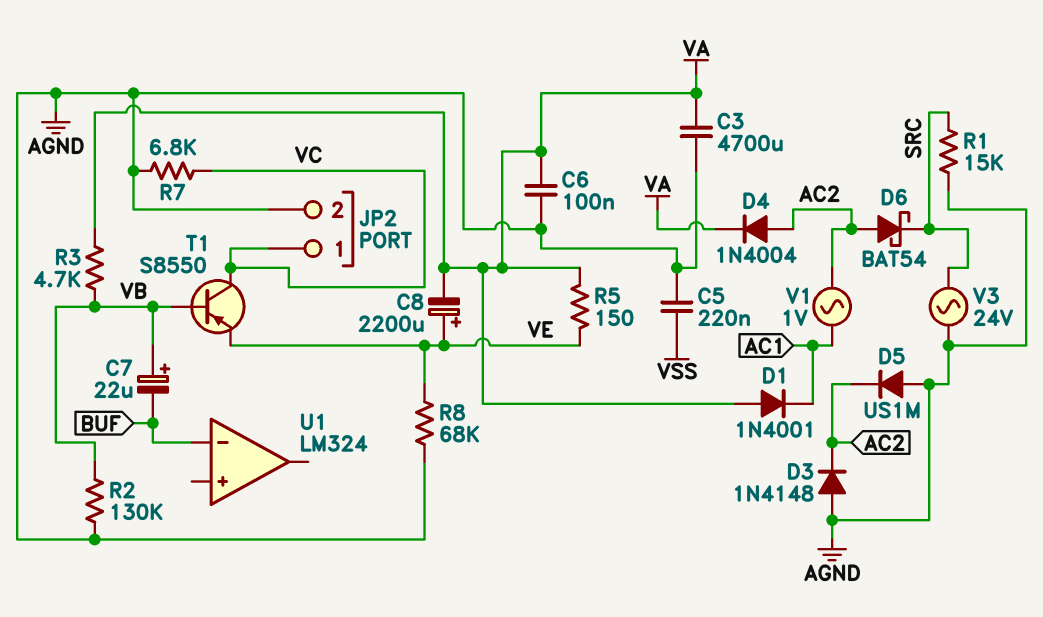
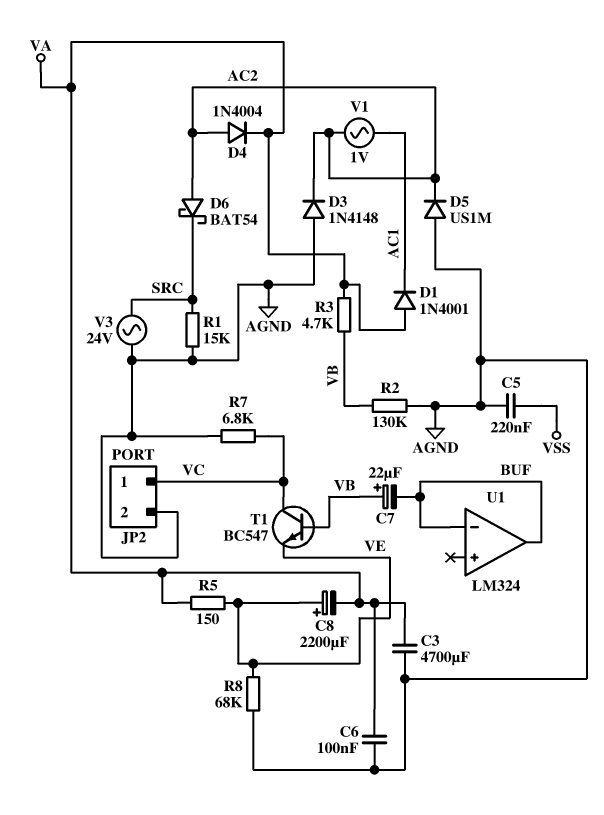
T1: PNP S8550 (B VB, C VC, E VE) -> NPN BC547 (B VB, C VC, E VE)
U1 pin out: none -> BUF

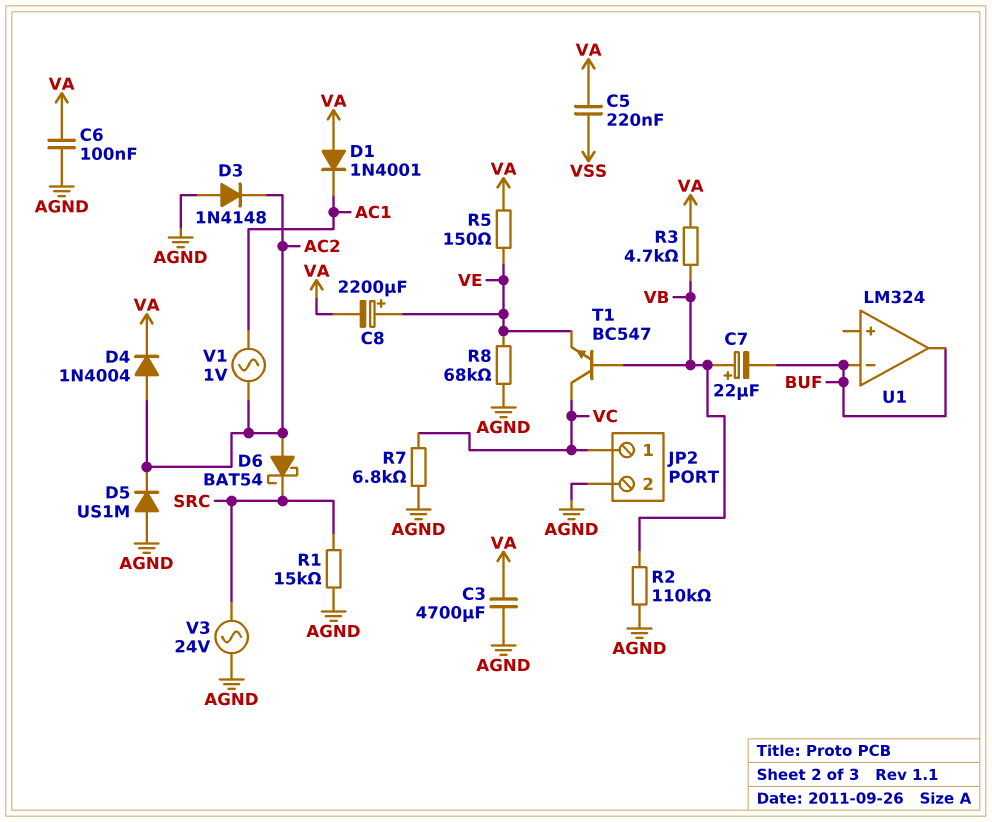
C5: 220nF (AGND, VSS) -> 220nF (VA, VSS)
R2: 130k (AGND, VB) -> 110k (AGND, VB)

